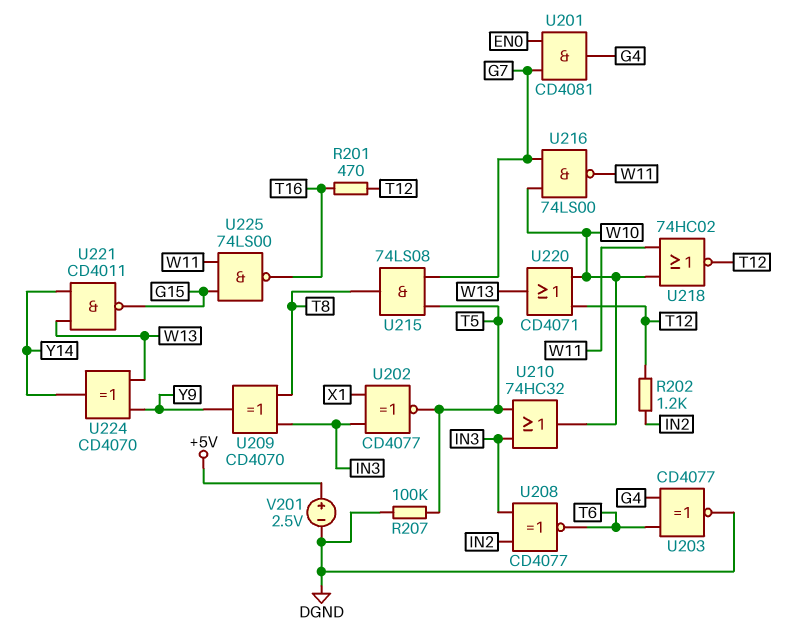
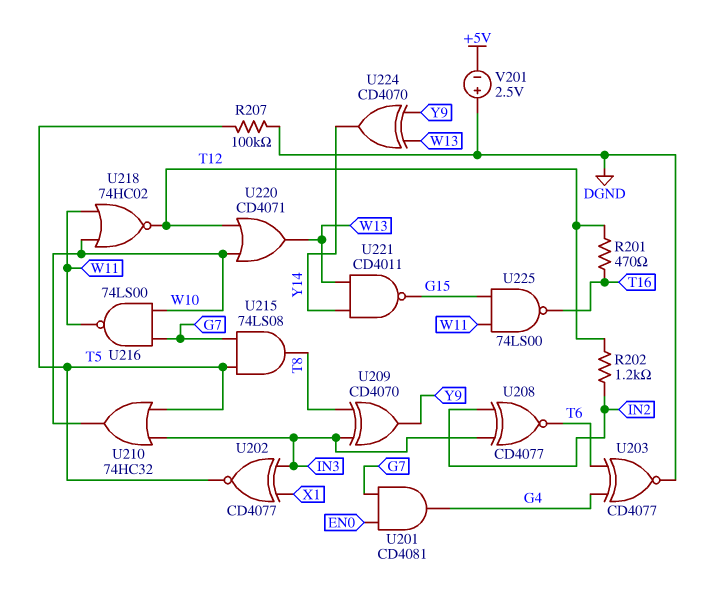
V201: 2.5V (plus +5V, minus DGND) -> 2.5V (plus DGND, minus +5V)

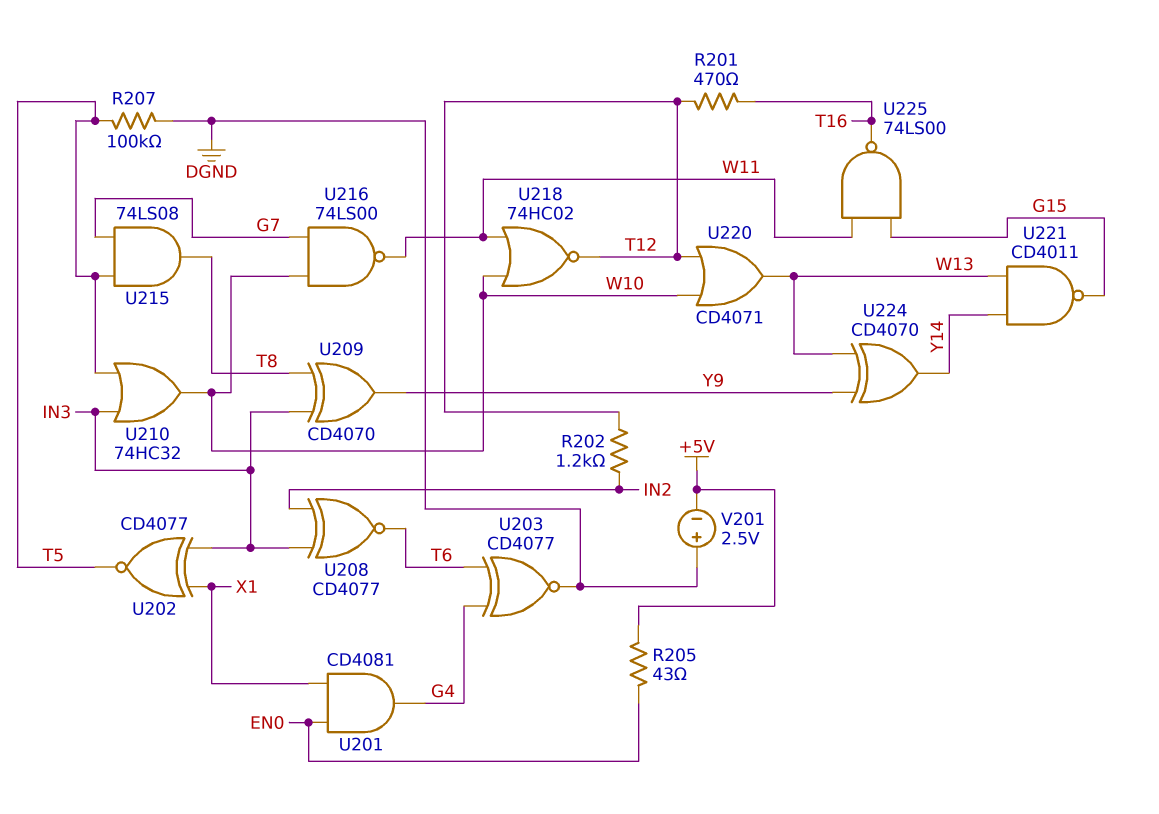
R205: none -> 43 (+5V, EN0)
U201: AND CD4081 (in EN0, in G7, out G4) -> AND CD4081 (in EN0, in X1, out G4)

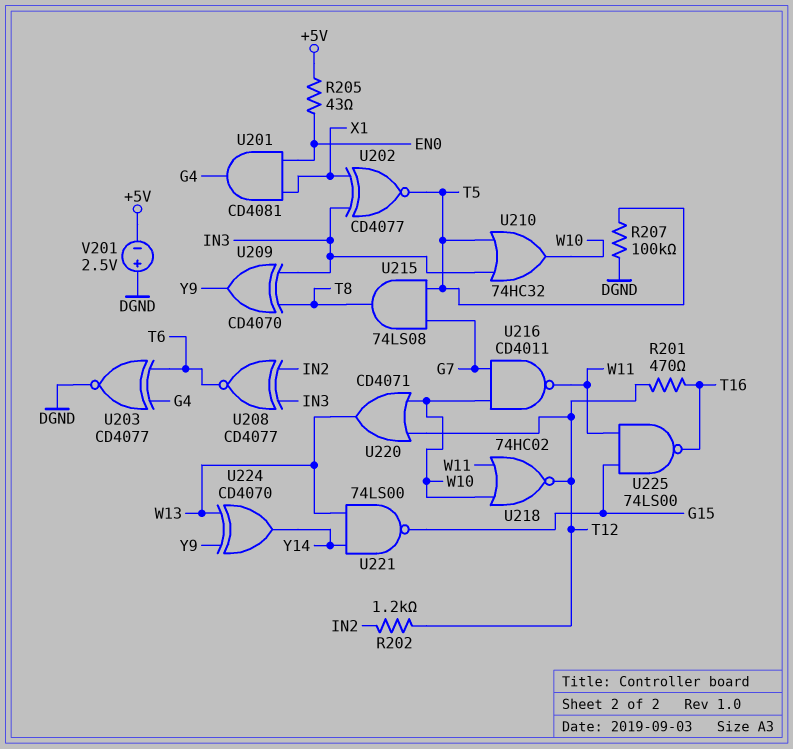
U216: NAND 74LS00 (in G7, in W10, out W11) -> NAND CD4011 (in G7, in W10, out W11)
U221: NAND CD4011 (in W13, in Y14, out G15) -> NAND 74LS00 (in W13, in Y14, out G15)

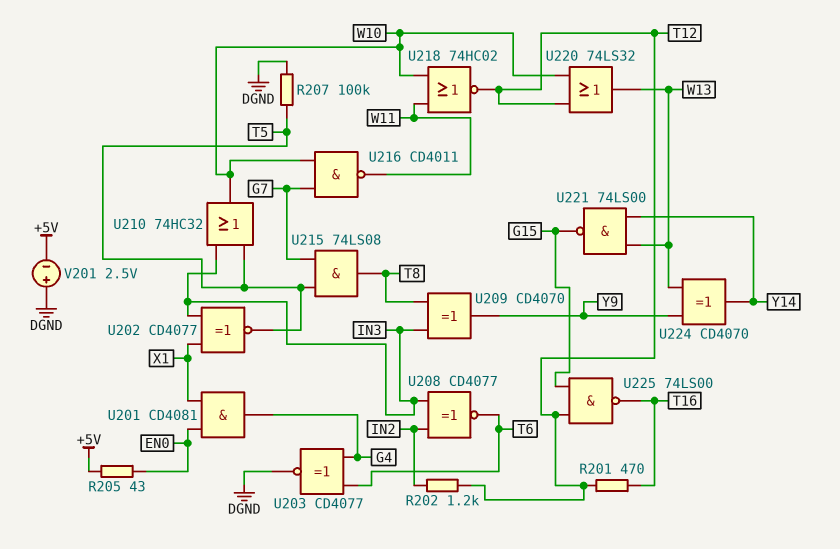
U220: OR CD4071 (in T12, in W10, out W13) -> OR 74LS32 (in T12, in W10, out W13)
U225: NAND 74LS00 (in G15, in W11, out T16) -> NAND 74LS00 (in G15, in T12, out T16)

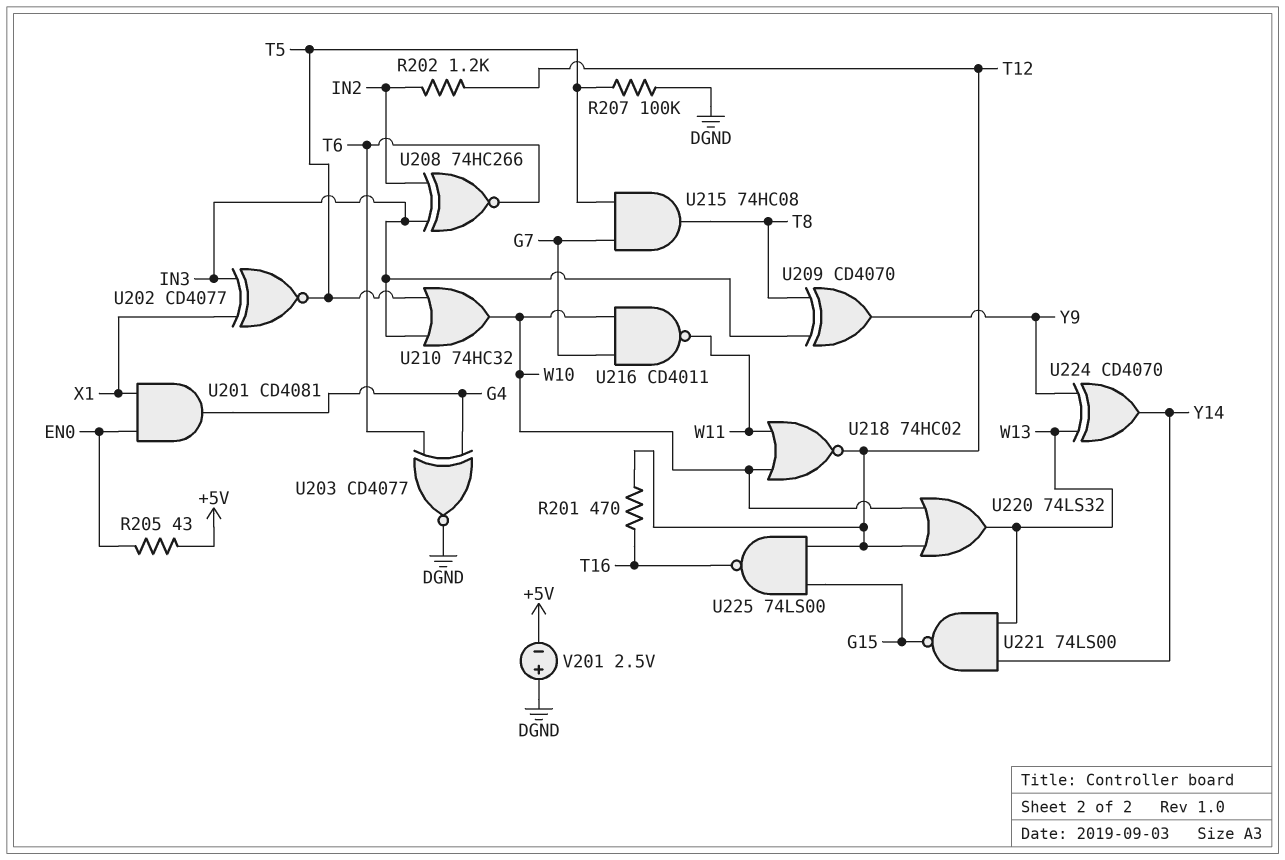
U208: XNOR CD4077 (in IN2, in IN3, out T6) -> XNOR 74HC266 (in IN2, in IN3, out T6)
U215: AND 74LS08 (in G7, in T5, out T8) -> AND 74HC08 (in G7, in T5, out T8)

